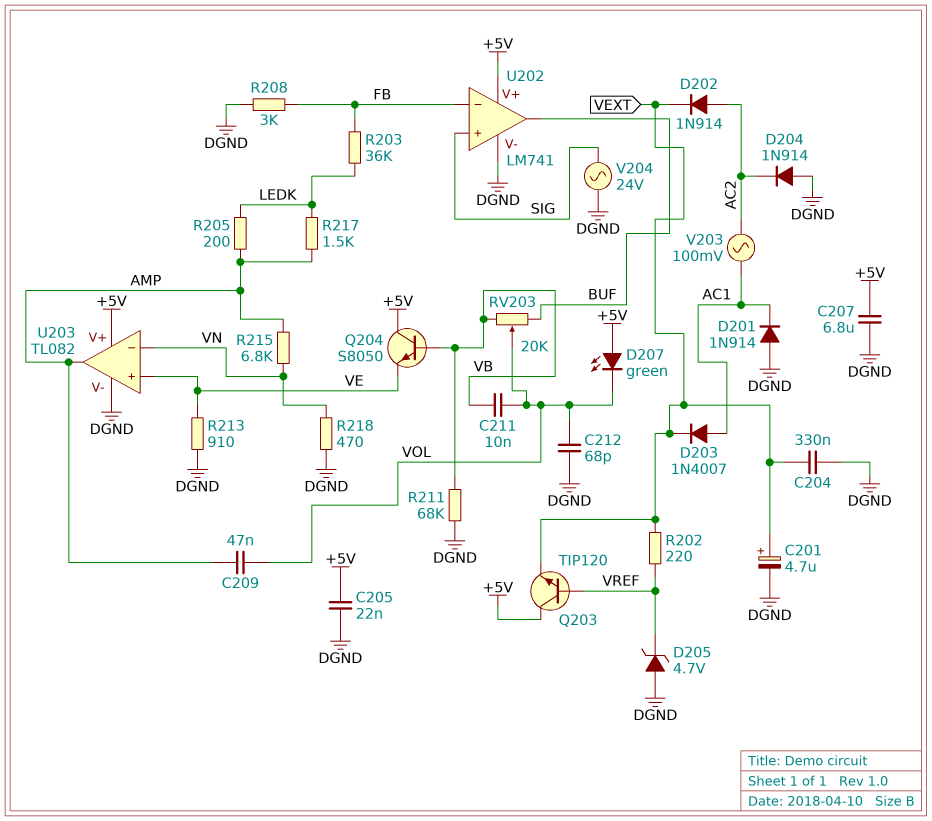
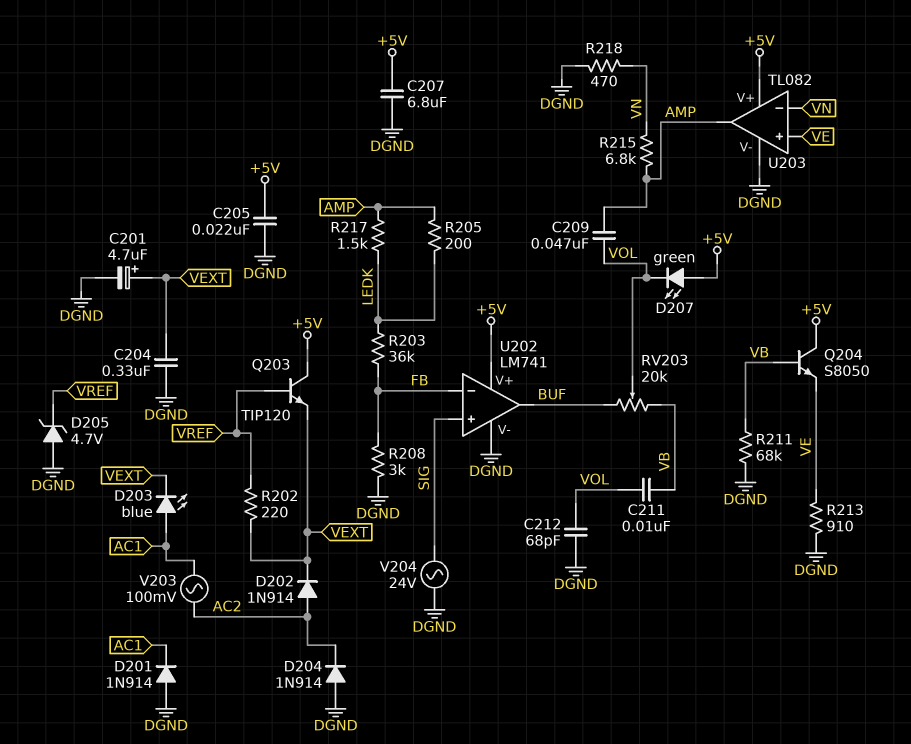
D203: diode 1N4007 (A AC1, K VEXT) -> LED blue (A AC1, K VEXT)

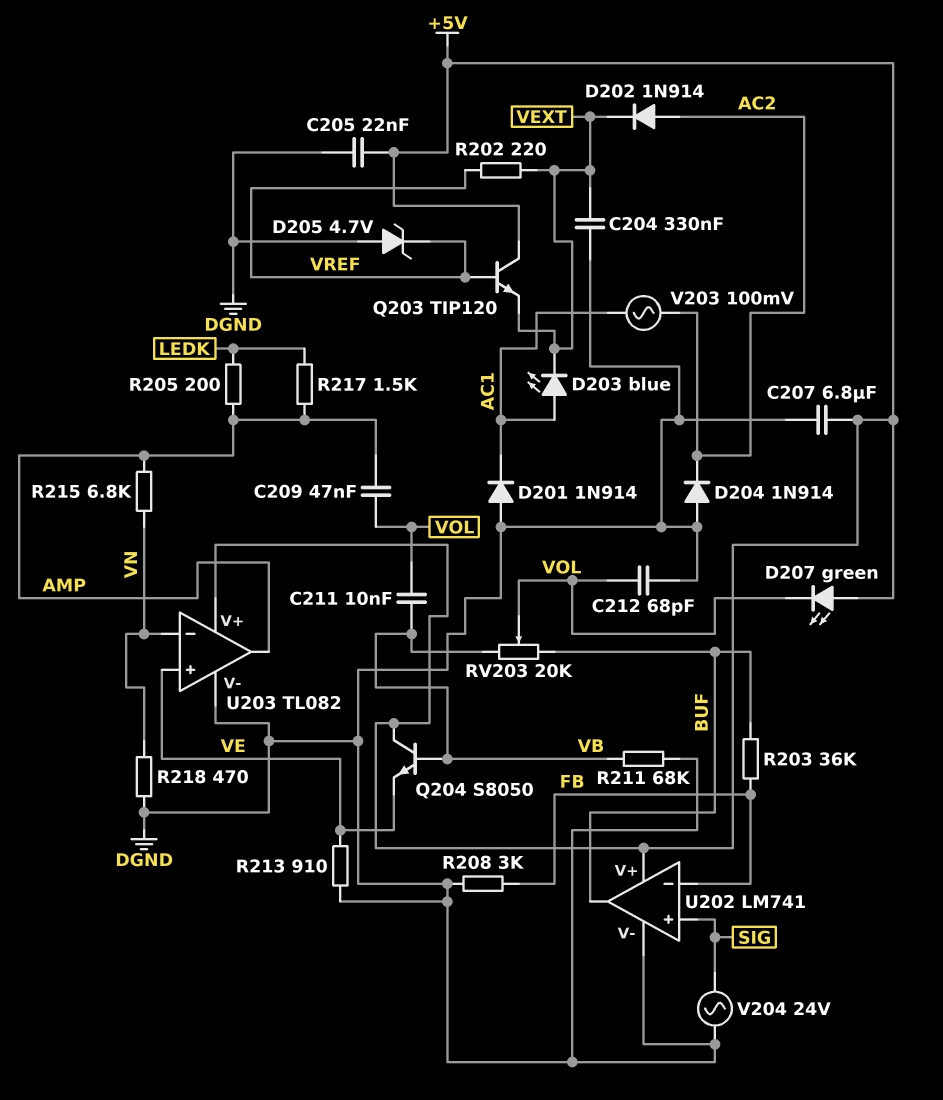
C201: 4.7uF (plus VEXT, minus DGND) -> none
R203: 36k (FB, LEDK) -> 36k (BUF, FB)

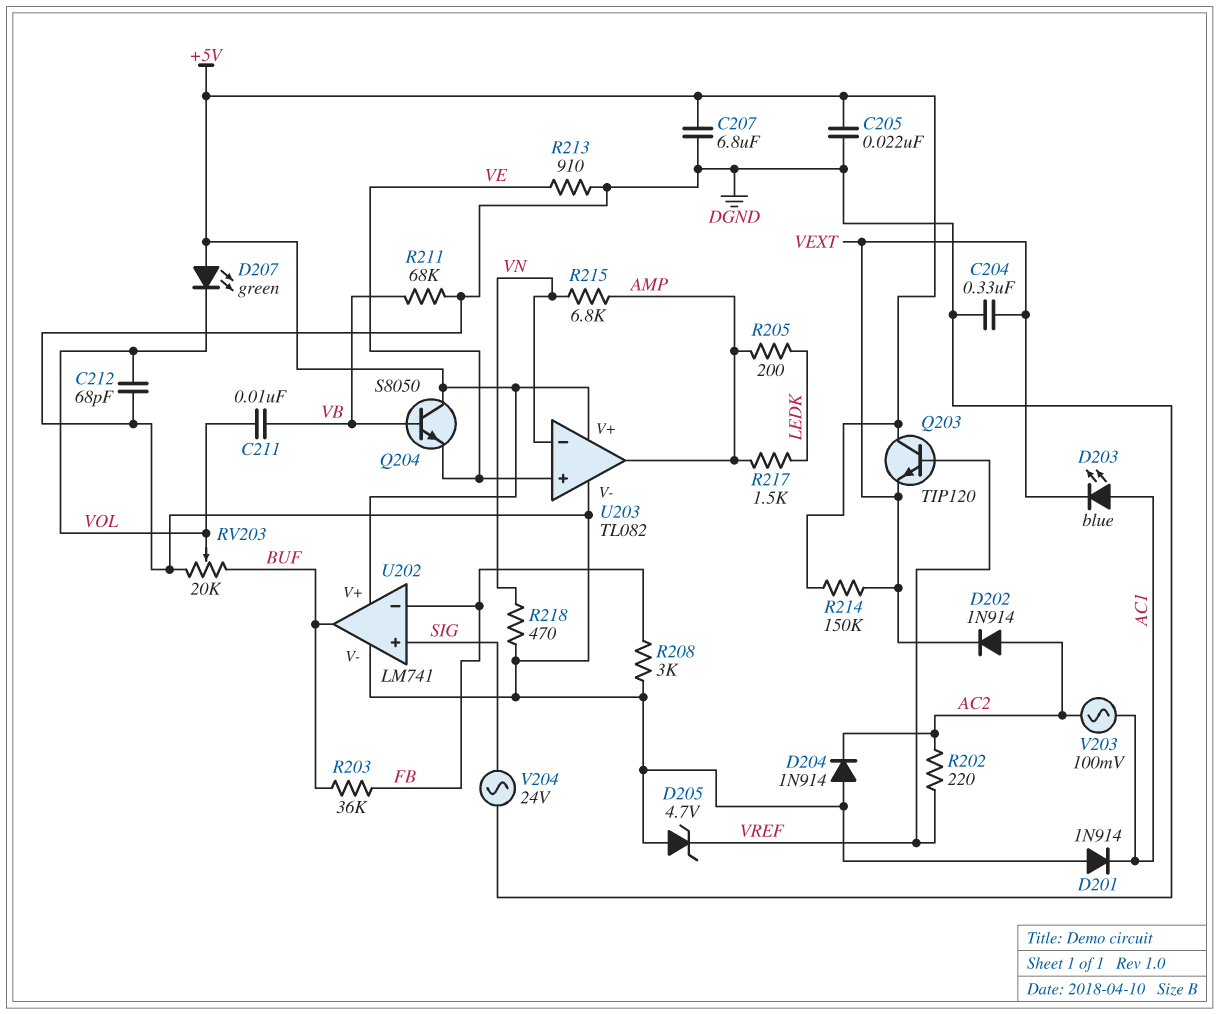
C209: 47nF (AMP, VOL) -> none
R202: 220 (VEXT, VREF) -> 220 (AC2, VREF)
R214: none -> 150k (+5V, VEXT)
RV203: 20k (BUF, VB, wiper VOL) -> 20k (BUF, DGND, wiper VOL)

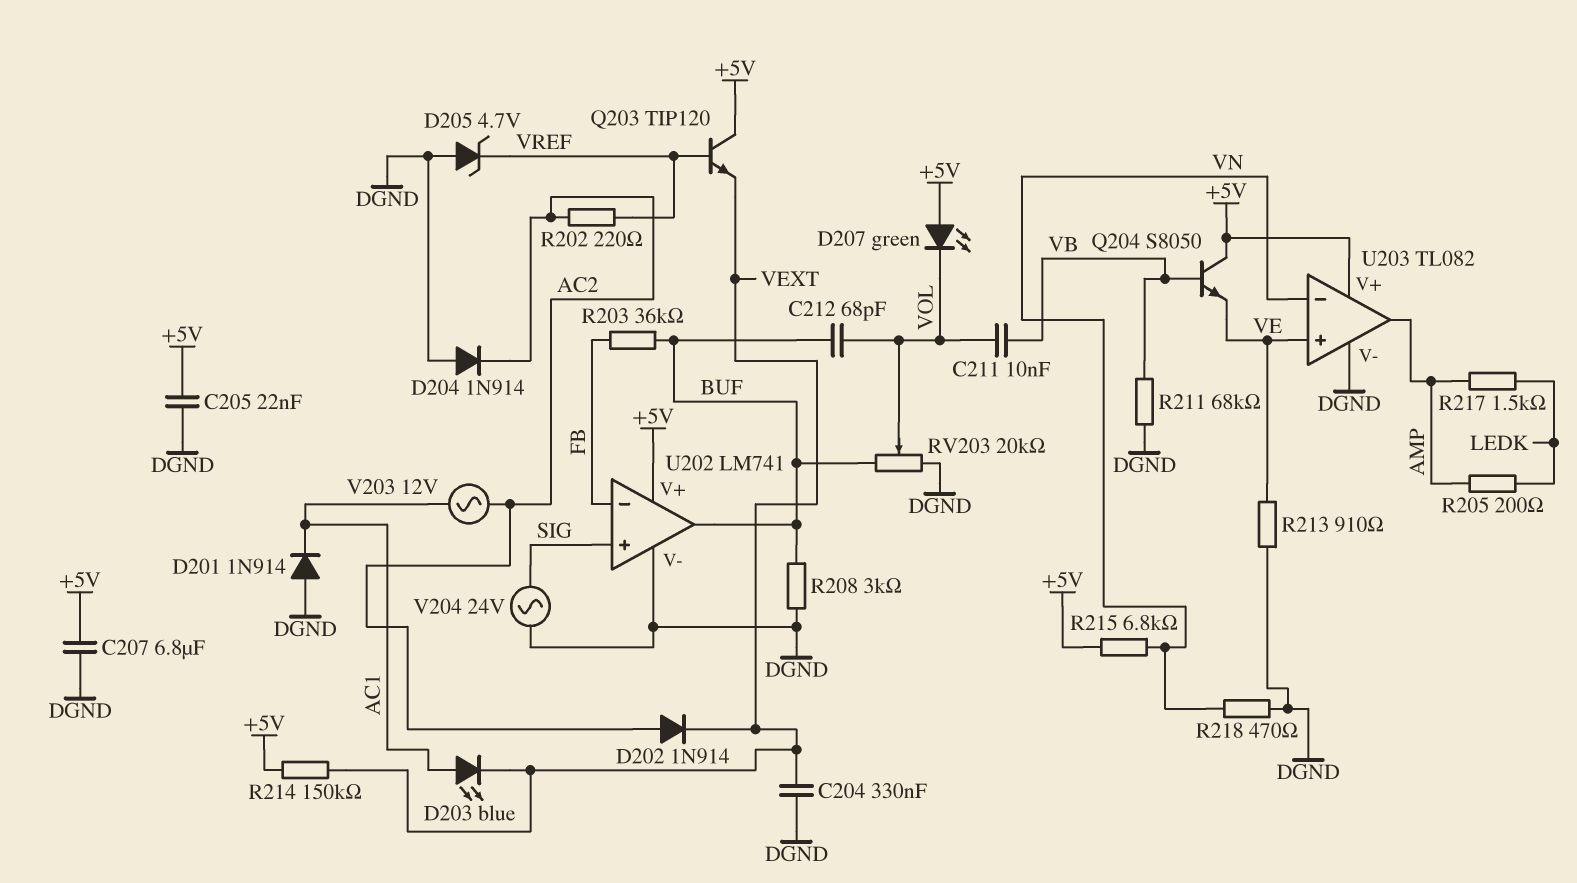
C212: 68pF (DGND, VOL) -> 68pF (BUF, VOL)
R208: 3k (DGND, FB) -> 3k (BUF, DGND)
R215: 6.8k (AMP, VN) -> 6.8k (+5V, VN)
V203: AC 100mV (AC1, AC2) -> AC 12V (AC1, AC2)

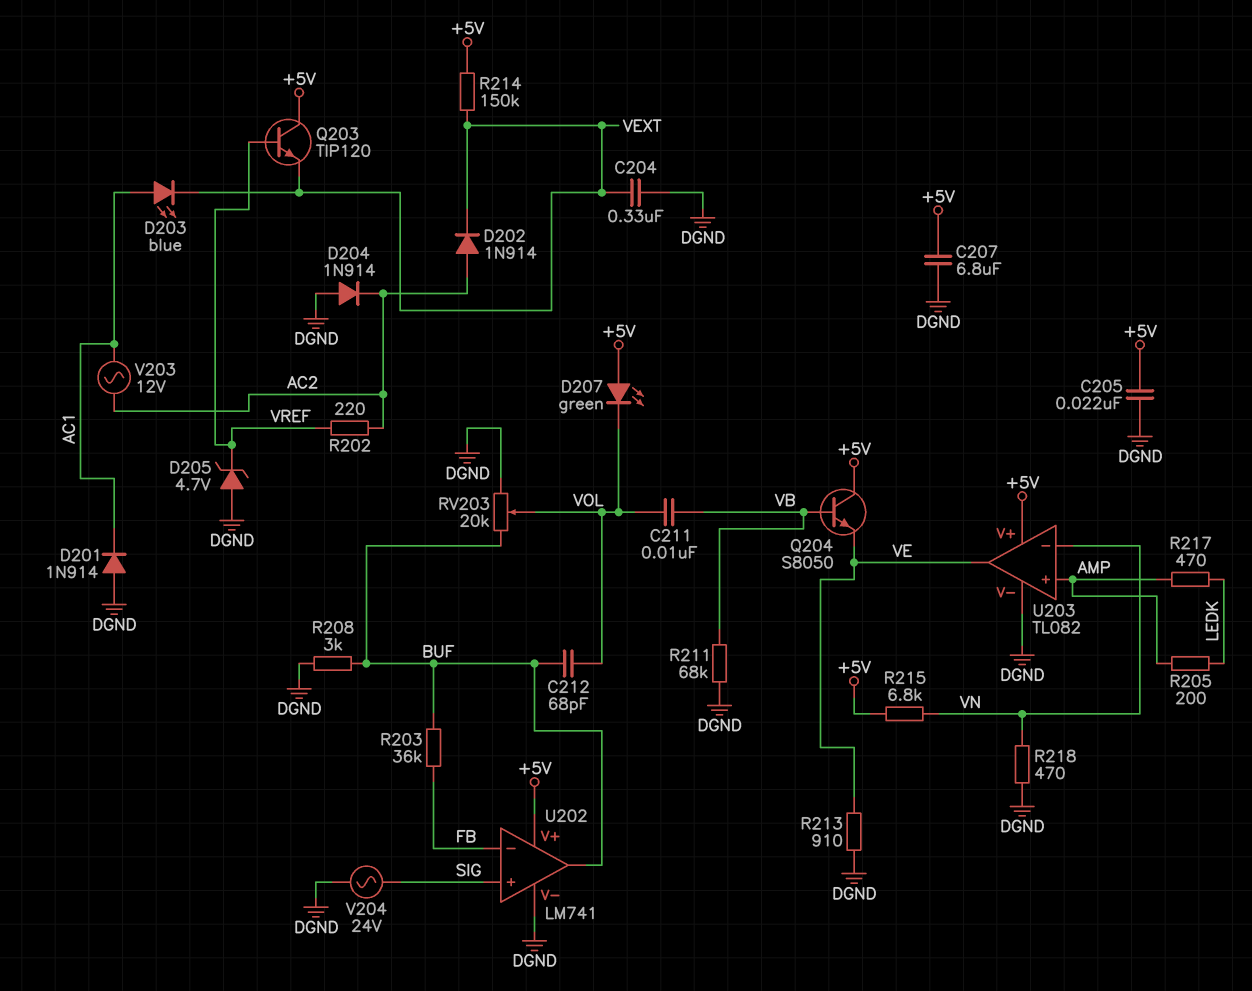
R217: 1.5k (AMP, LEDK) -> 470 (AMP, LEDK)
U203 pin in+: VE -> AMP
U203 pin out: AMP -> VE

